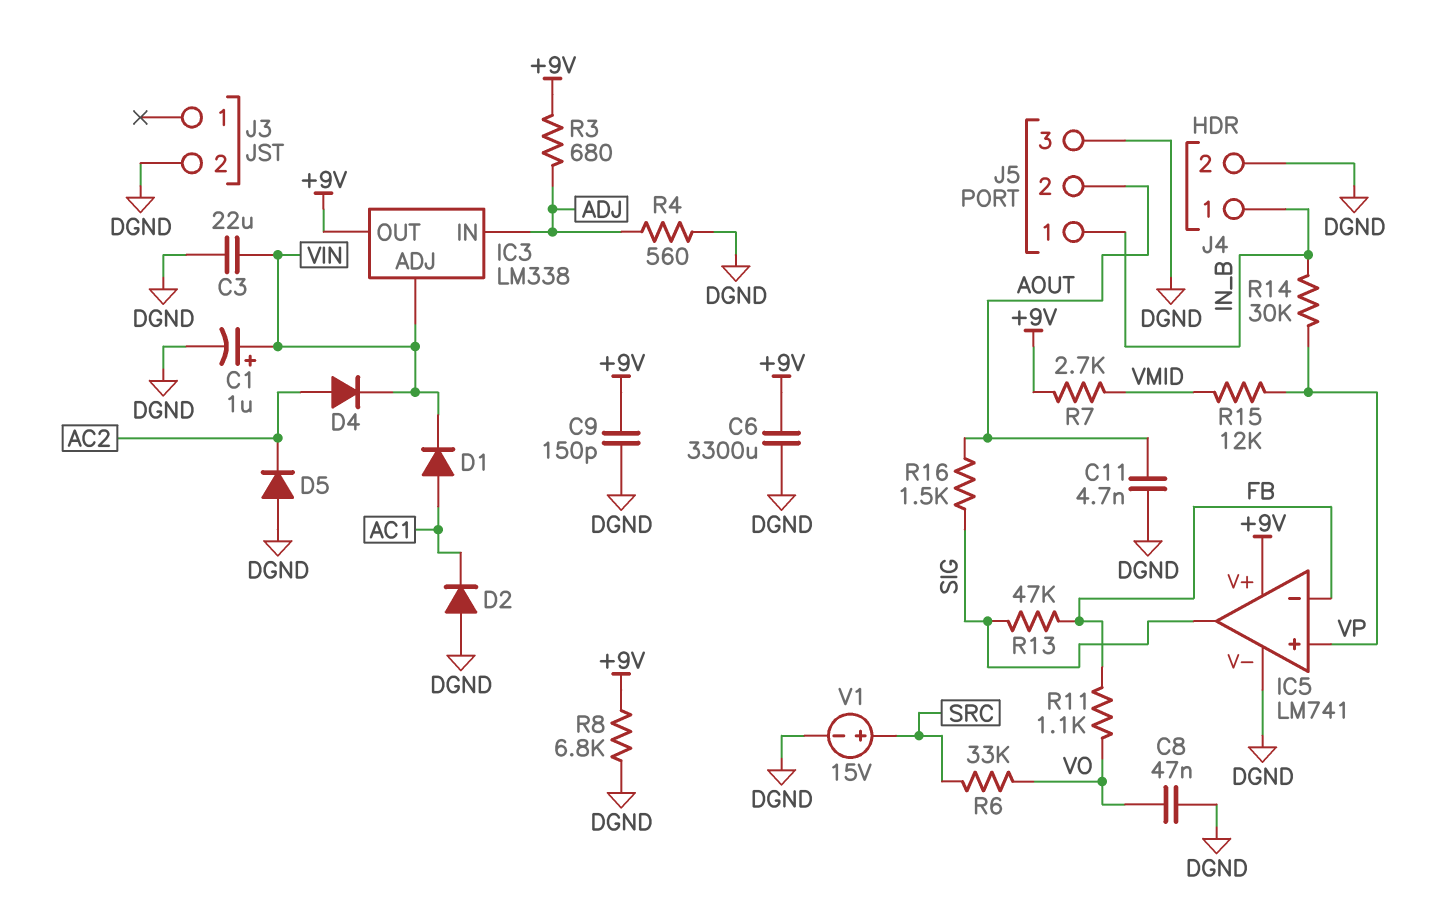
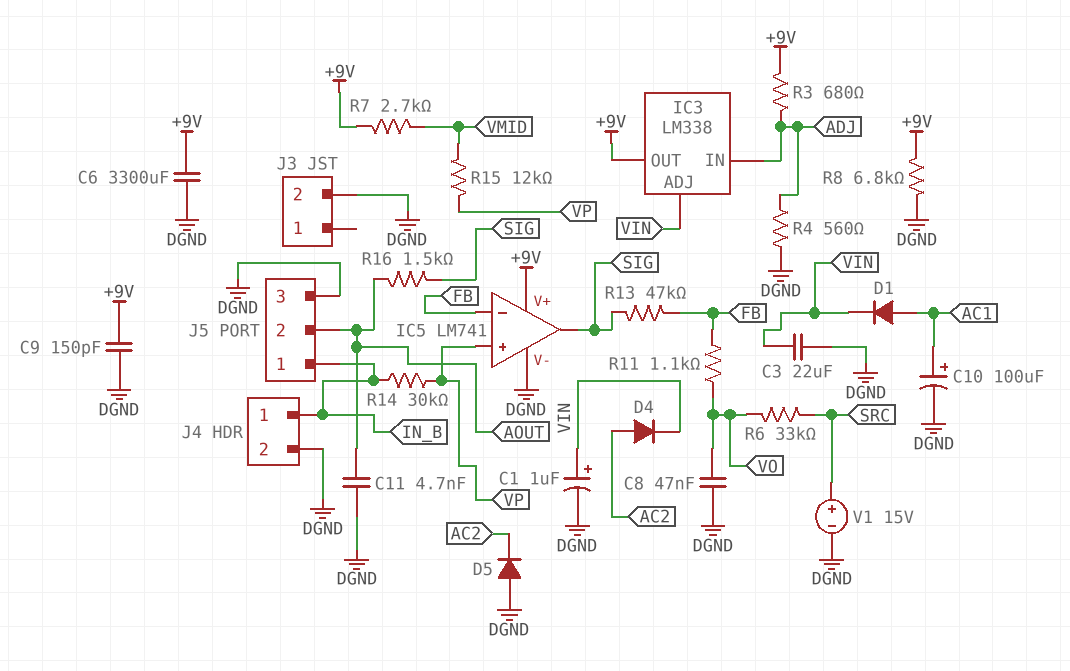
C10: none -> 100uF (plus AC1, minus DGND)
D2: diode (A DGND, K AC1) -> none

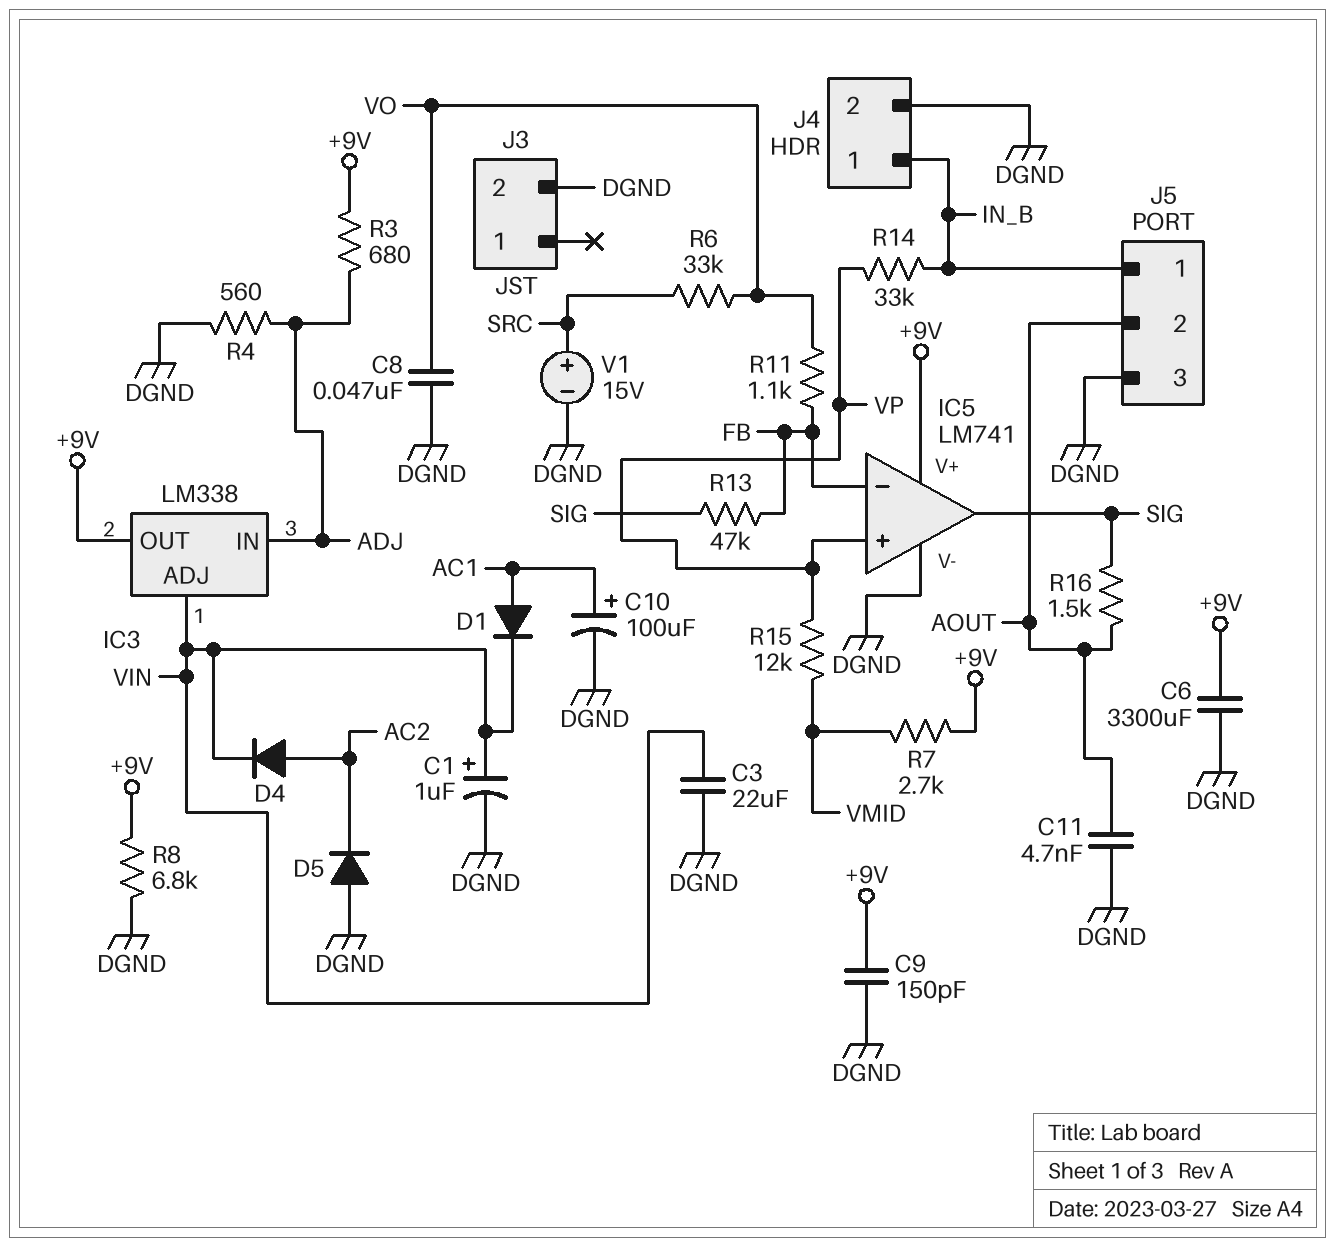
R14: 30k (IN_B, VP) -> 33k (IN_B, VP)

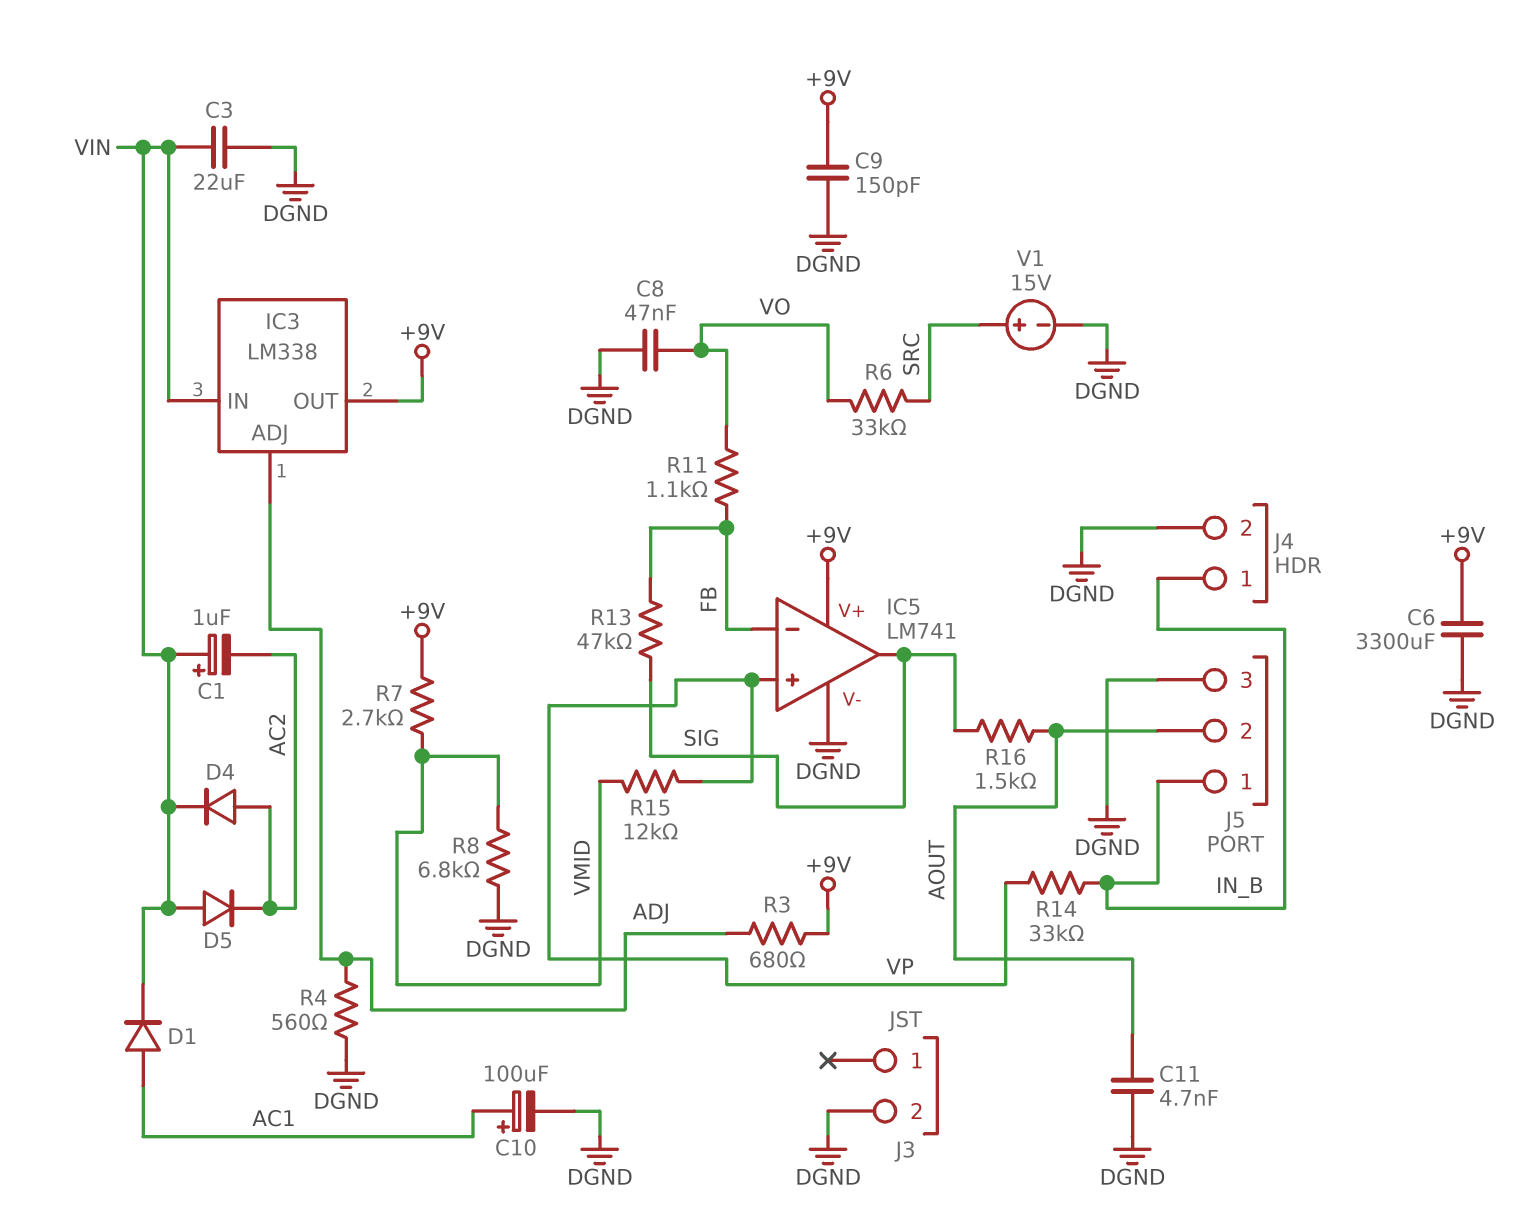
C1: 1uF (plus VIN, minus DGND) -> 1uF (plus VIN, minus AC2)
D5: diode (A DGND, K AC2) -> diode (A VIN, K AC2)
IC3 pin ADJ: VIN -> ADJ
IC3 pin IN: ADJ -> VIN
R8: 6.8k (+9V, DGND) -> 6.8k (DGND, VMID)

